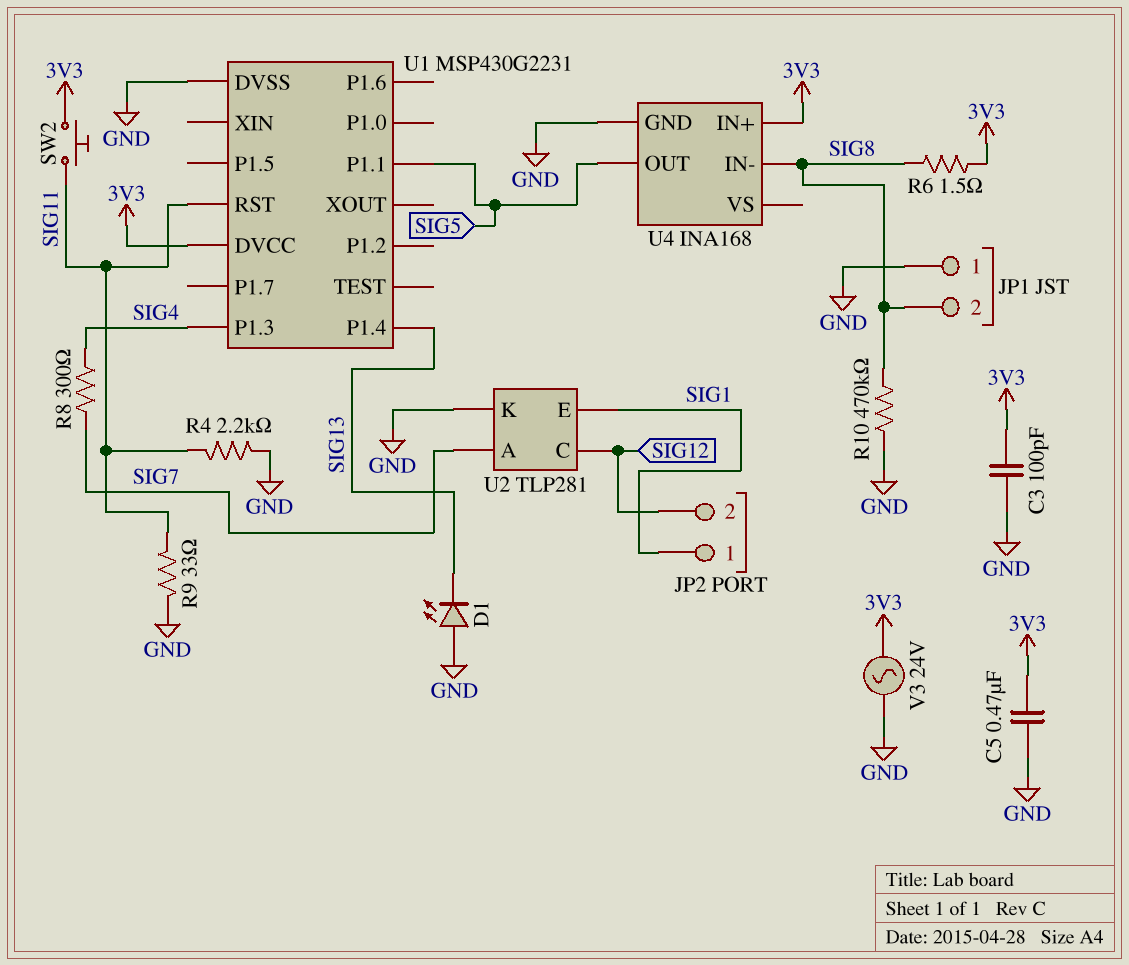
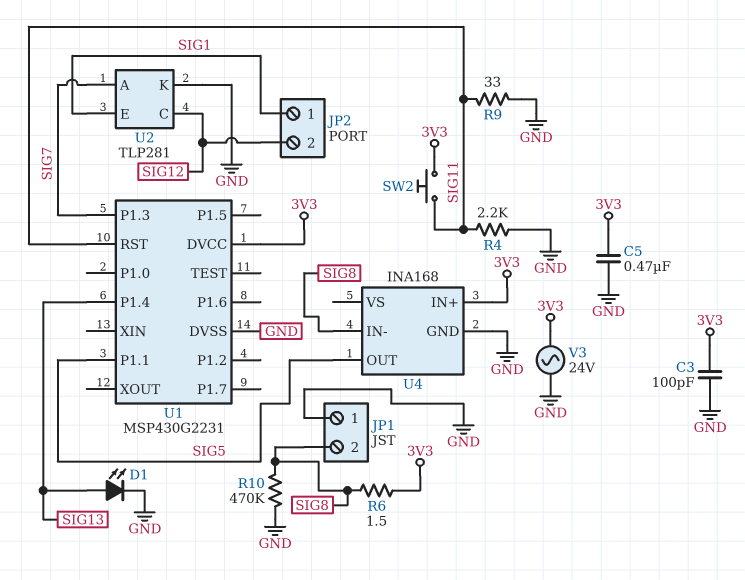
D1: LED (A GND, K SIG13) -> LED (A SIG13, K GND)
R8: 300 (SIG4, SIG7) -> none
U1 pin P1.3: SIG4 -> SIG7

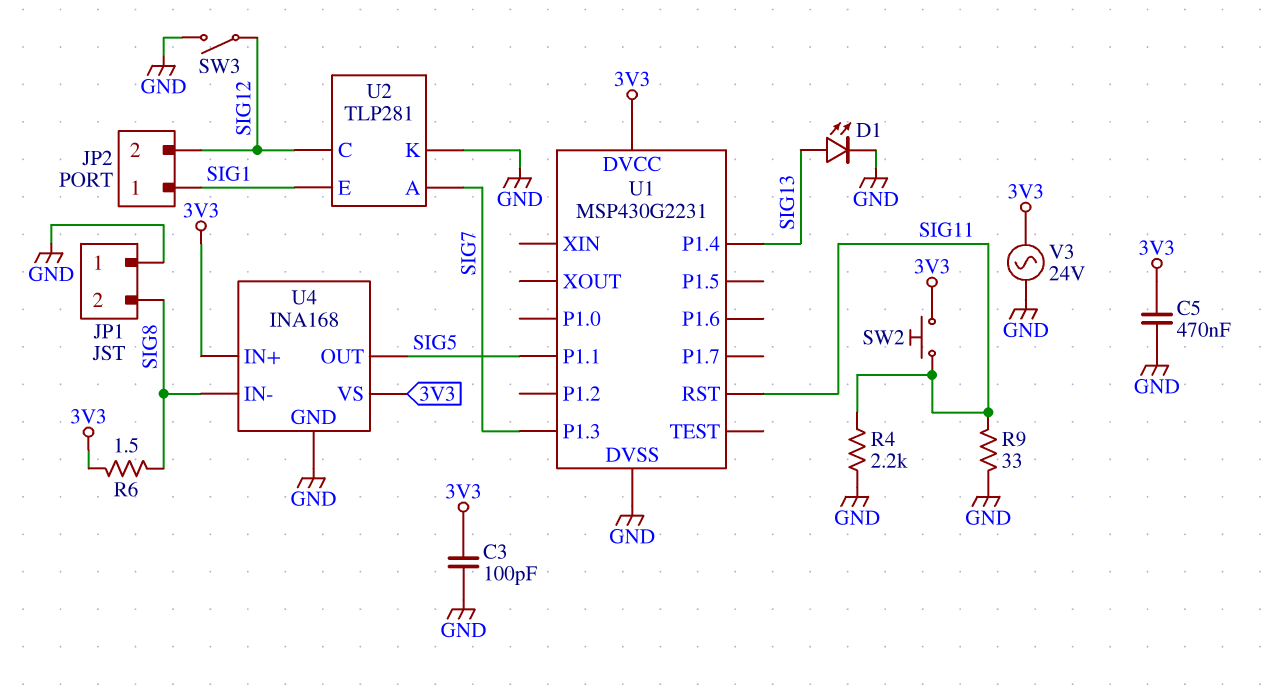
R10: 470k (GND, SIG8) -> none
SW3: none -> switch (GND, SIG12)
U4 pin VS: none -> 3V3

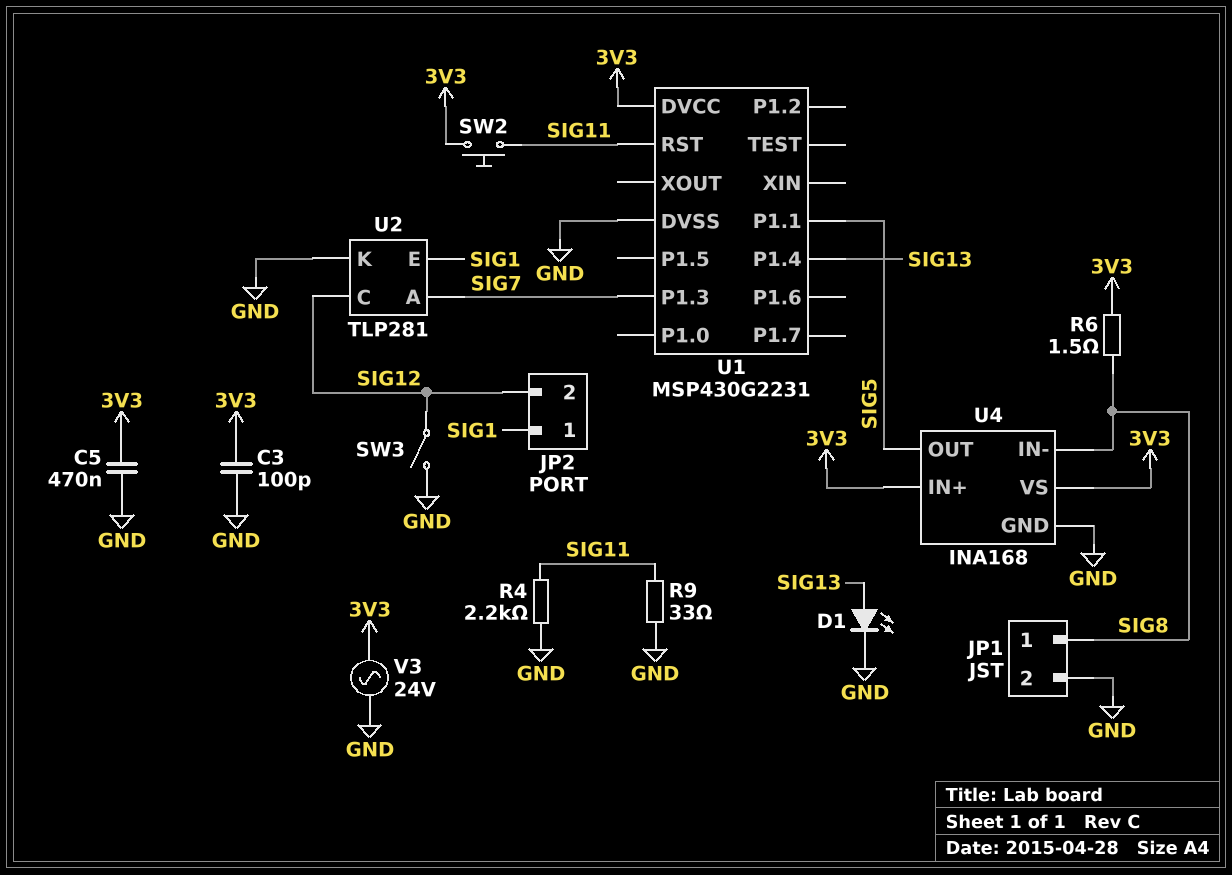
JP1 pin 1: GND -> SIG8
JP1 pin 2: SIG8 -> GND

